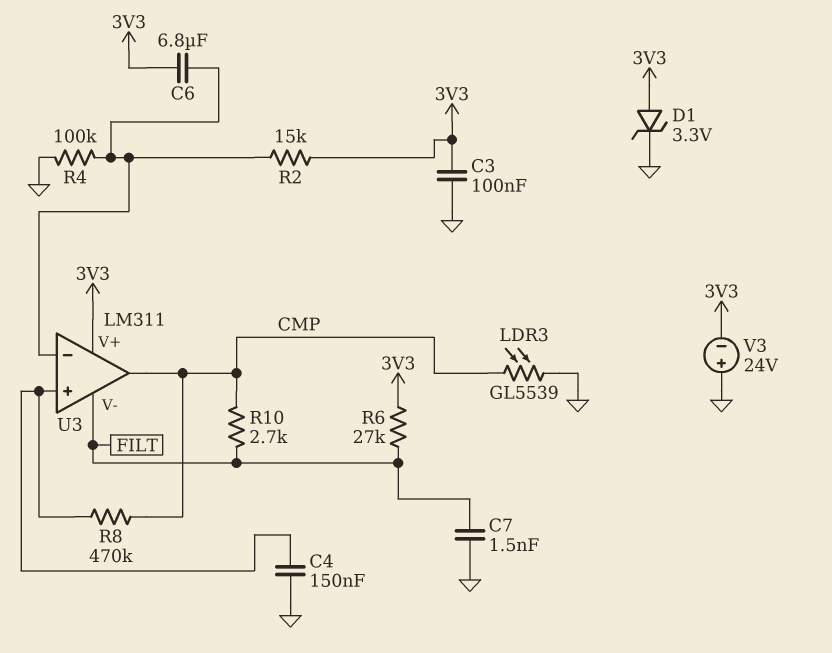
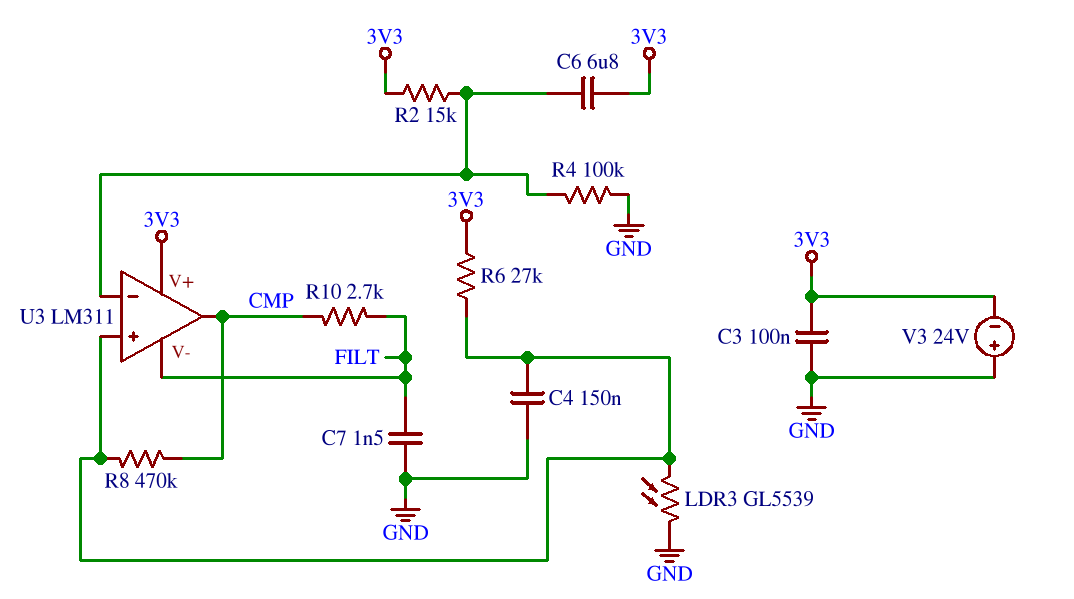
D1: zener 3.3V (A 3V3, K GND) -> none
LDR3: GL5539 (CMP, GND) -> GL5539 (GND, U3/in+)
R6: 27k (3V3, FILT) -> 27k (3V3, U3/in+)

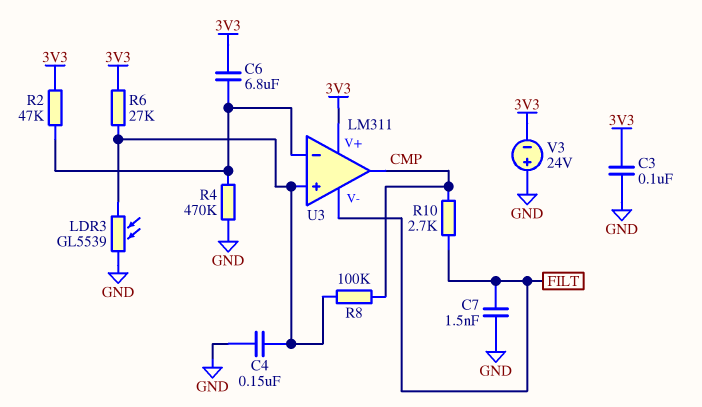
R2: 15k (3V3, U3/in-) -> 47k (3V3, U3/in-)
R4: 100k (GND, U3/in-) -> 470k (GND, U3/in-)
R8: 470k (CMP, U3/in+) -> 100k (CMP, U3/in+)

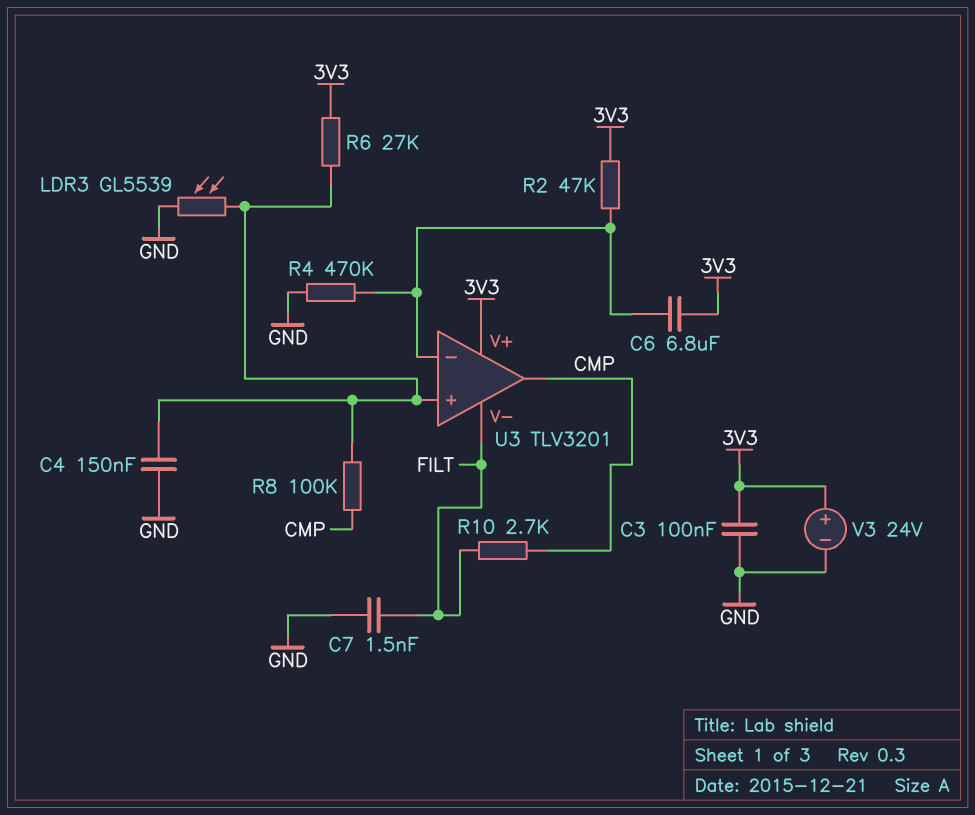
U3: LM311 -> TLV3201
V3: 24V (plus GND, minus 3V3) -> 24V (plus 3V3, minus GND)

